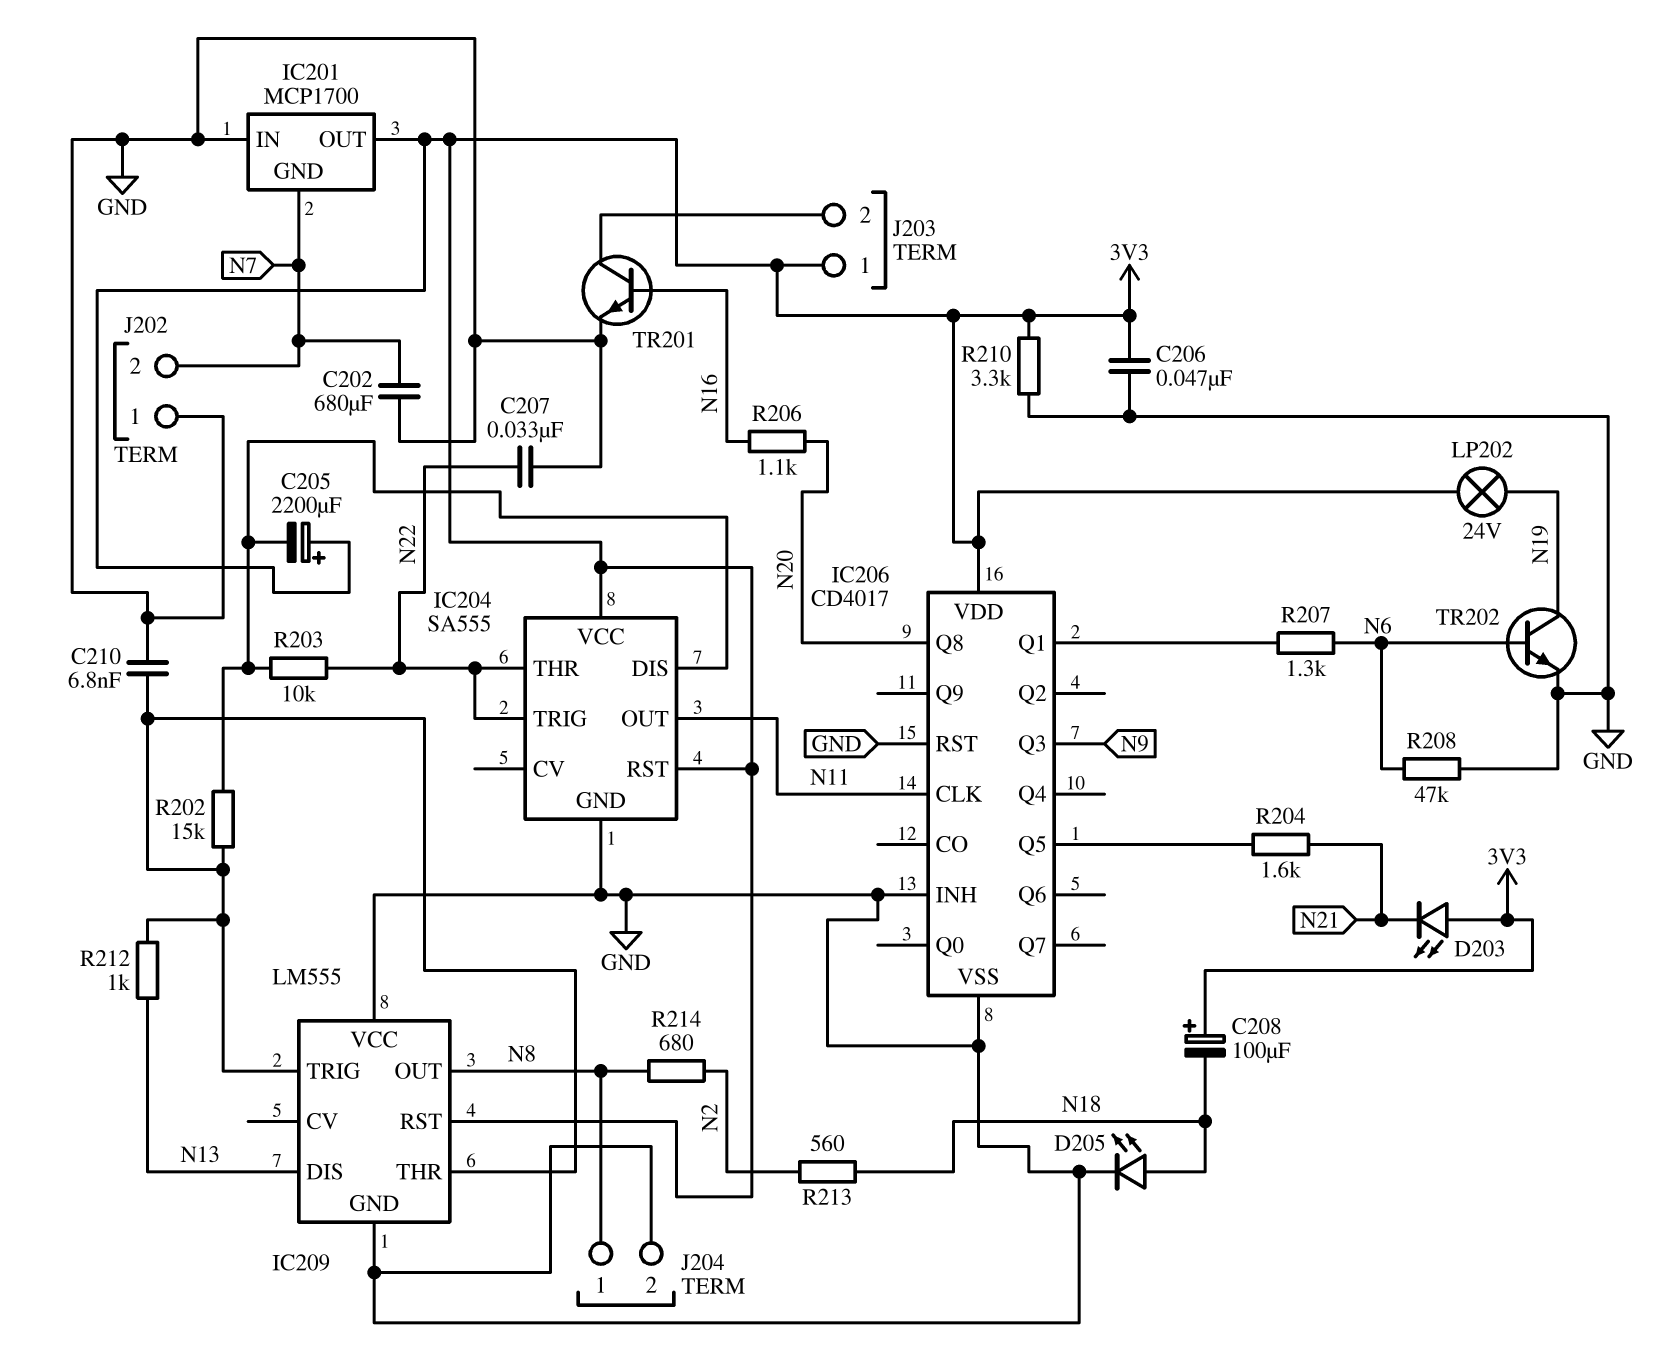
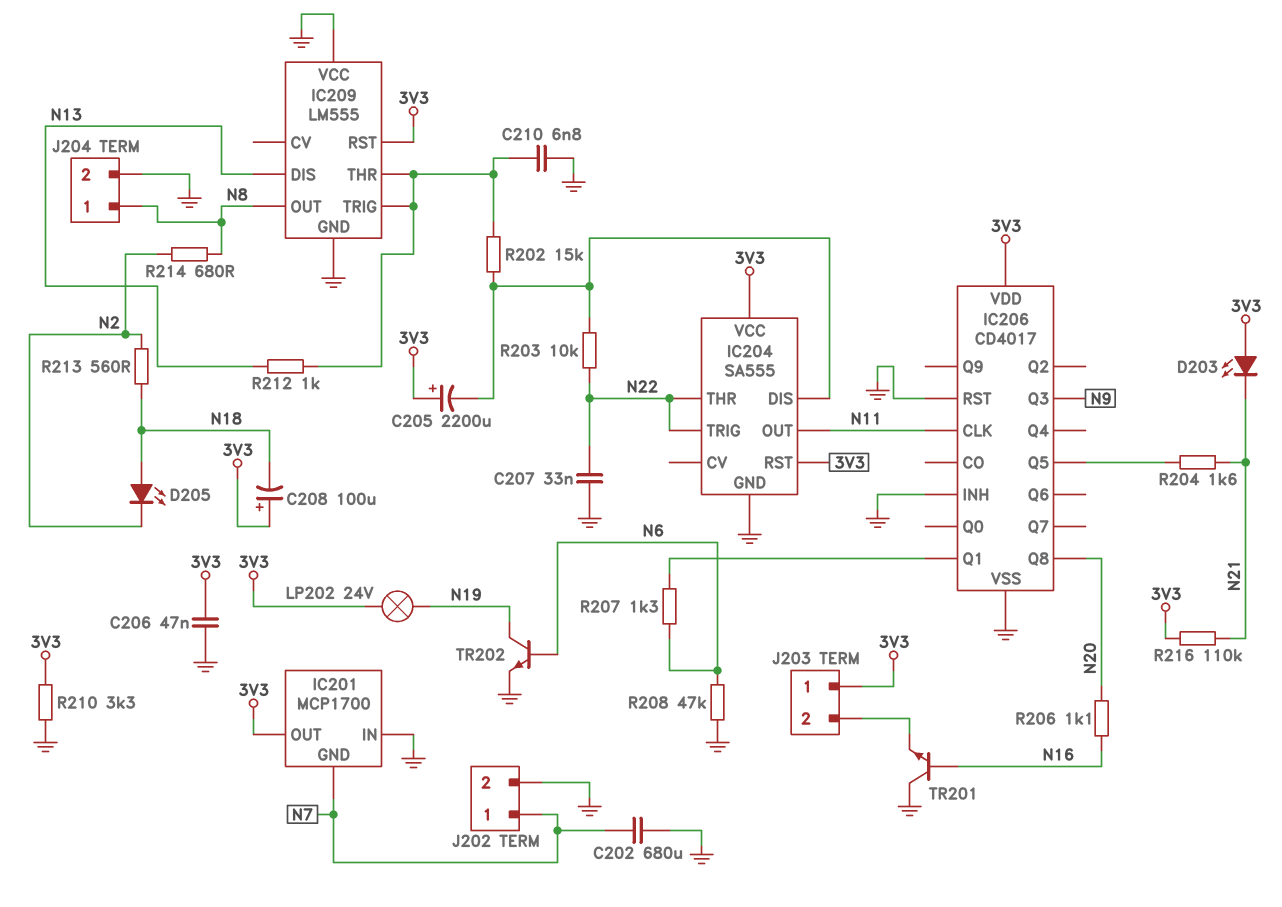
D205: LED (A N18, K GND) -> LED (A N18, K N2)
J202 pin 1: GND -> N7
J202 pin 2: N7 -> GND
R216: none -> 110k (3V3, N21)
TR201: NPN (B N16, C J203/2, E GND) -> NPN (B N16, C GND, E J203/2)

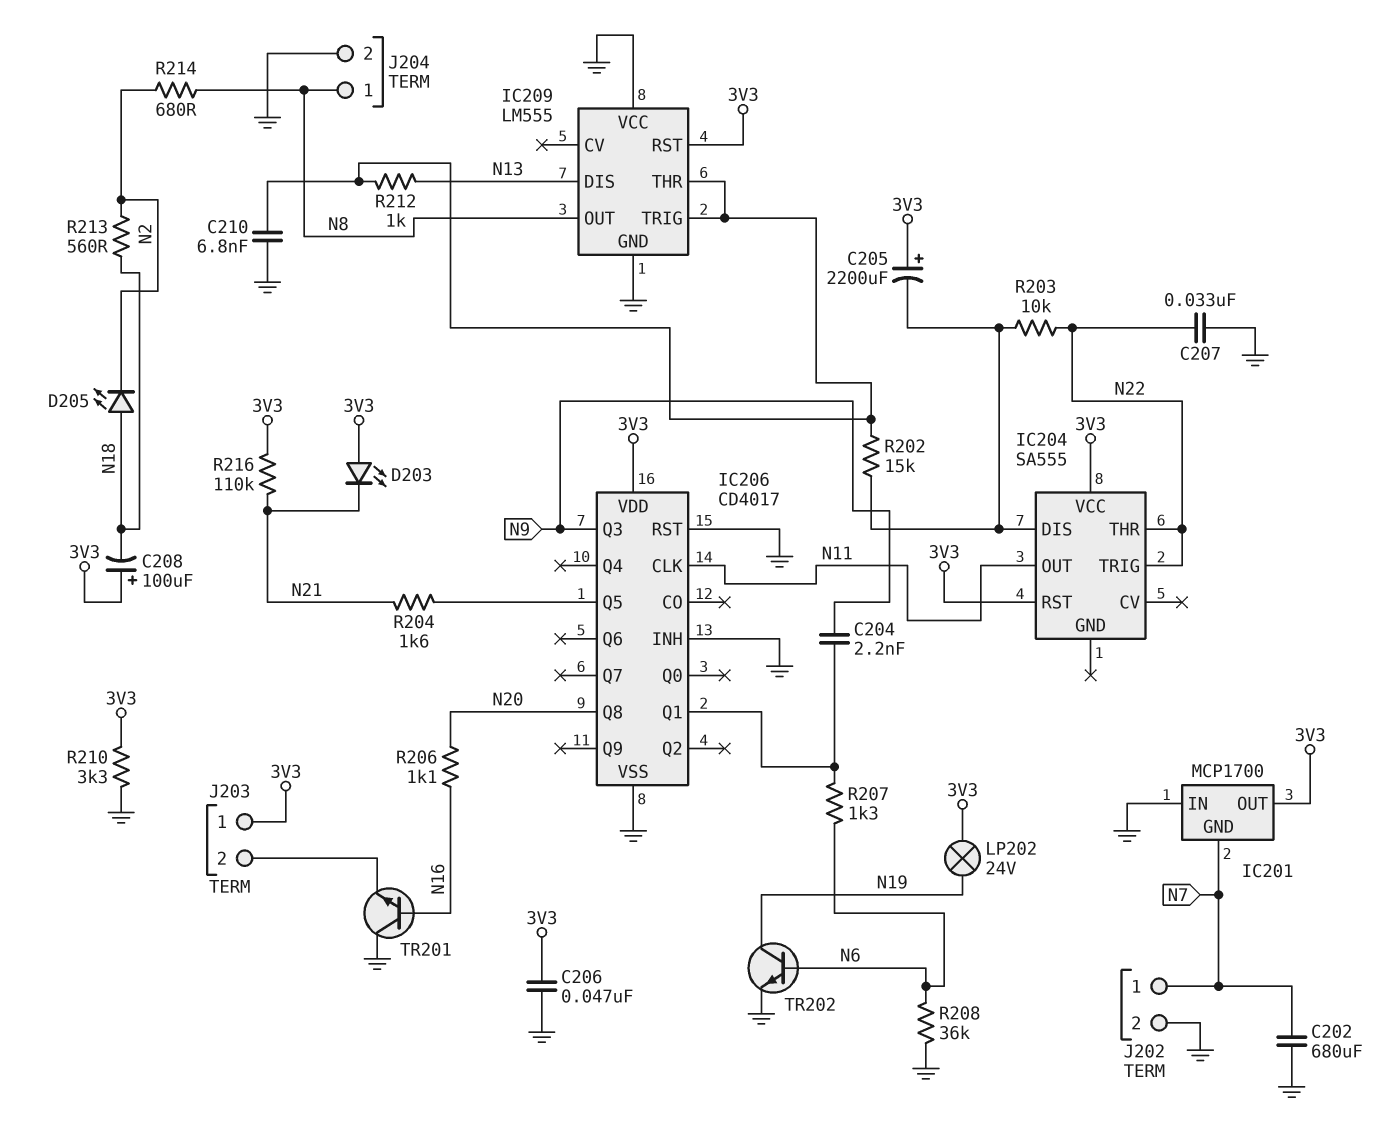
C204: none -> 2.2nF (IC206/Q1, N9)
IC204 pin GND: GND -> none
R208: 47k (GND, N6) -> 36k (GND, N6)

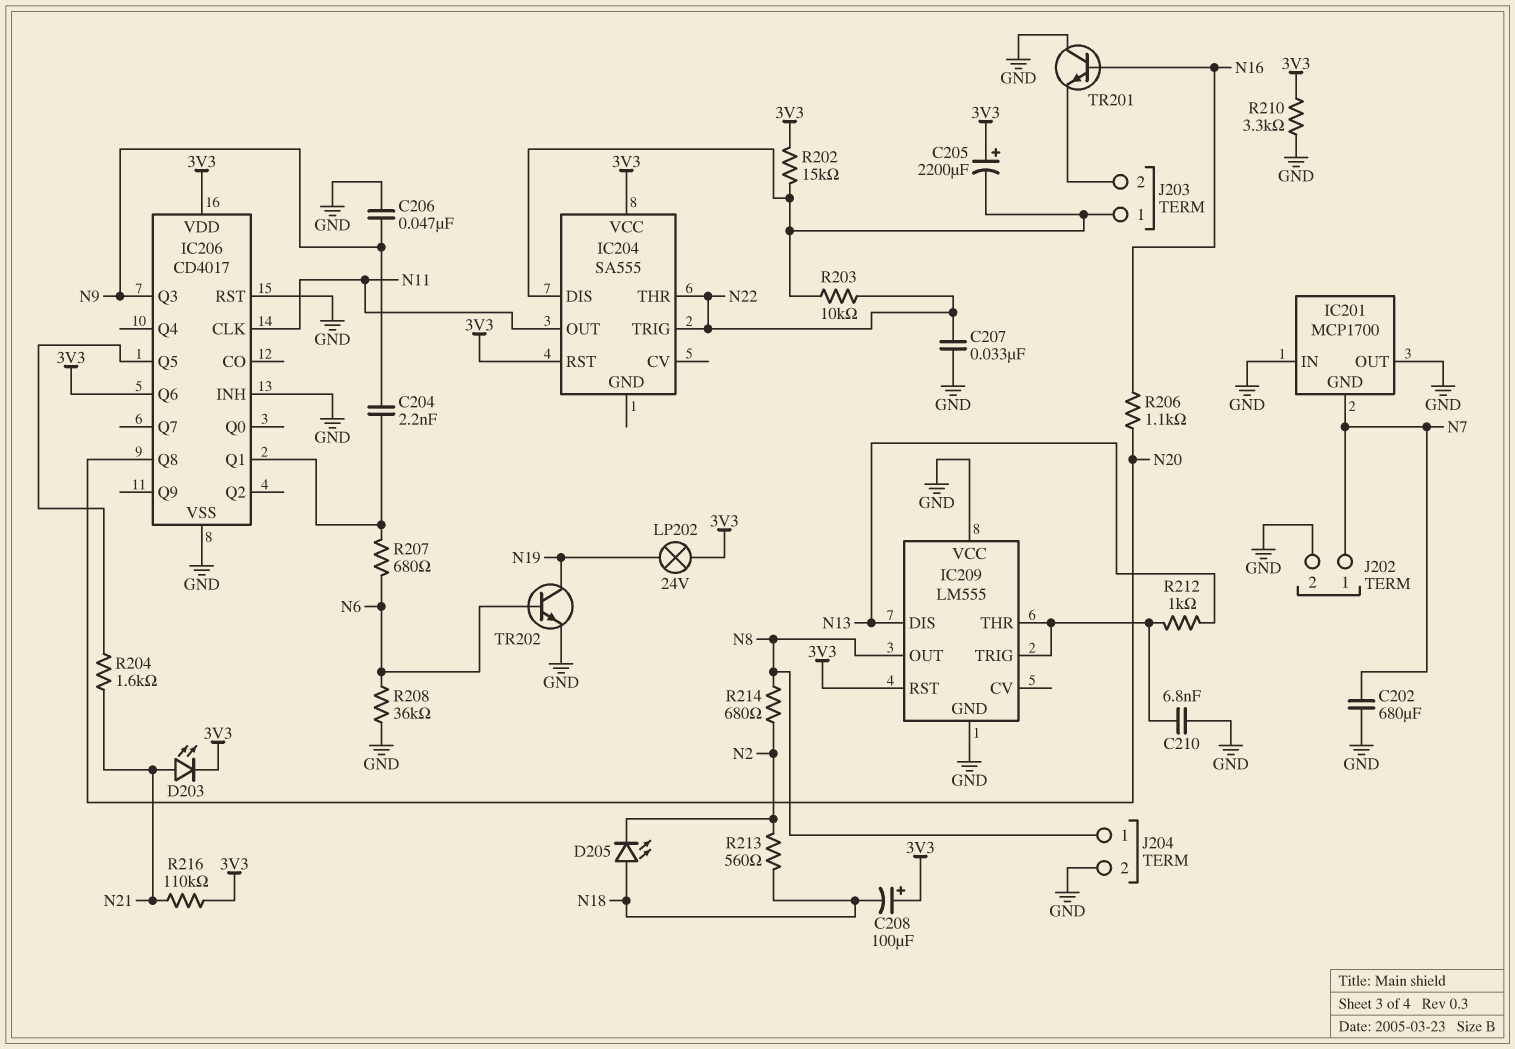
C206: 47nF (3V3, GND) -> 47nF (GND, N9)
D203: LED (A 3V3, K N21) -> LED (A N21, K 3V3)
IC201 pin OUT: 3V3 -> GND
IC206 pin Q6: none -> 3V3
J203 pin 1: 3V3 -> IC204/DIS
R202: 15k (IC204/DIS, IC209/THR) -> 15k (3V3, IC204/DIS)
R207: 1.3k (IC206/Q1, N6) -> 680 (IC206/Q1, N6)

